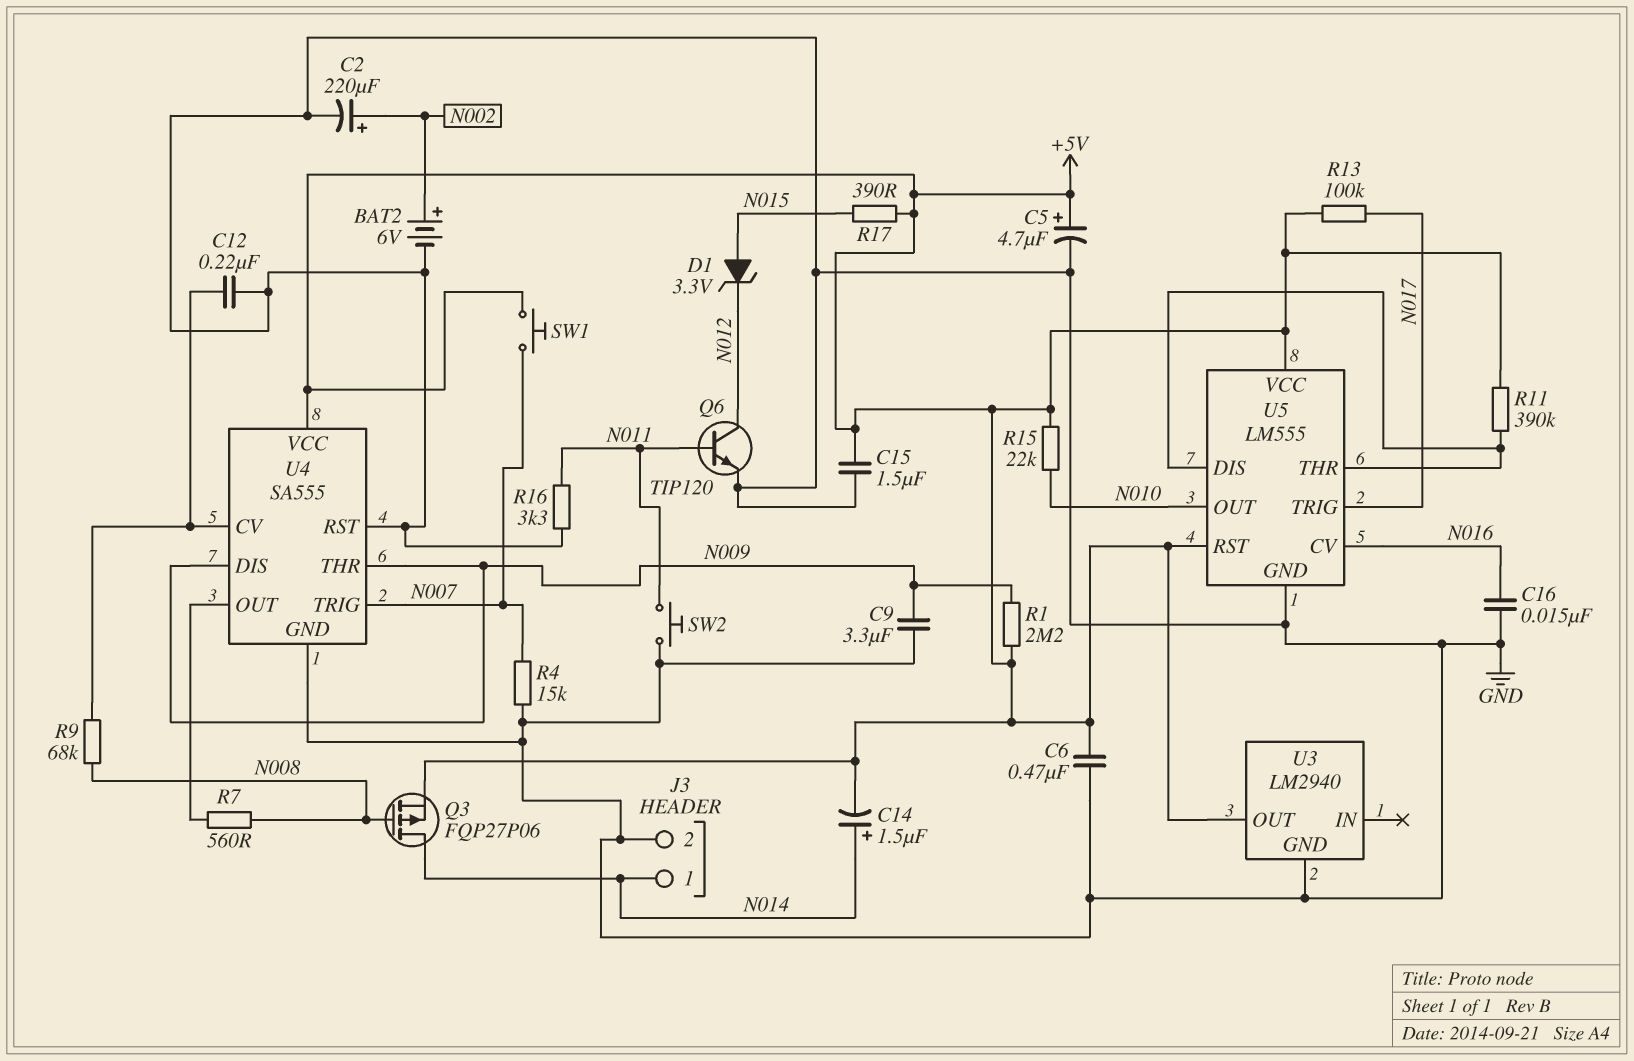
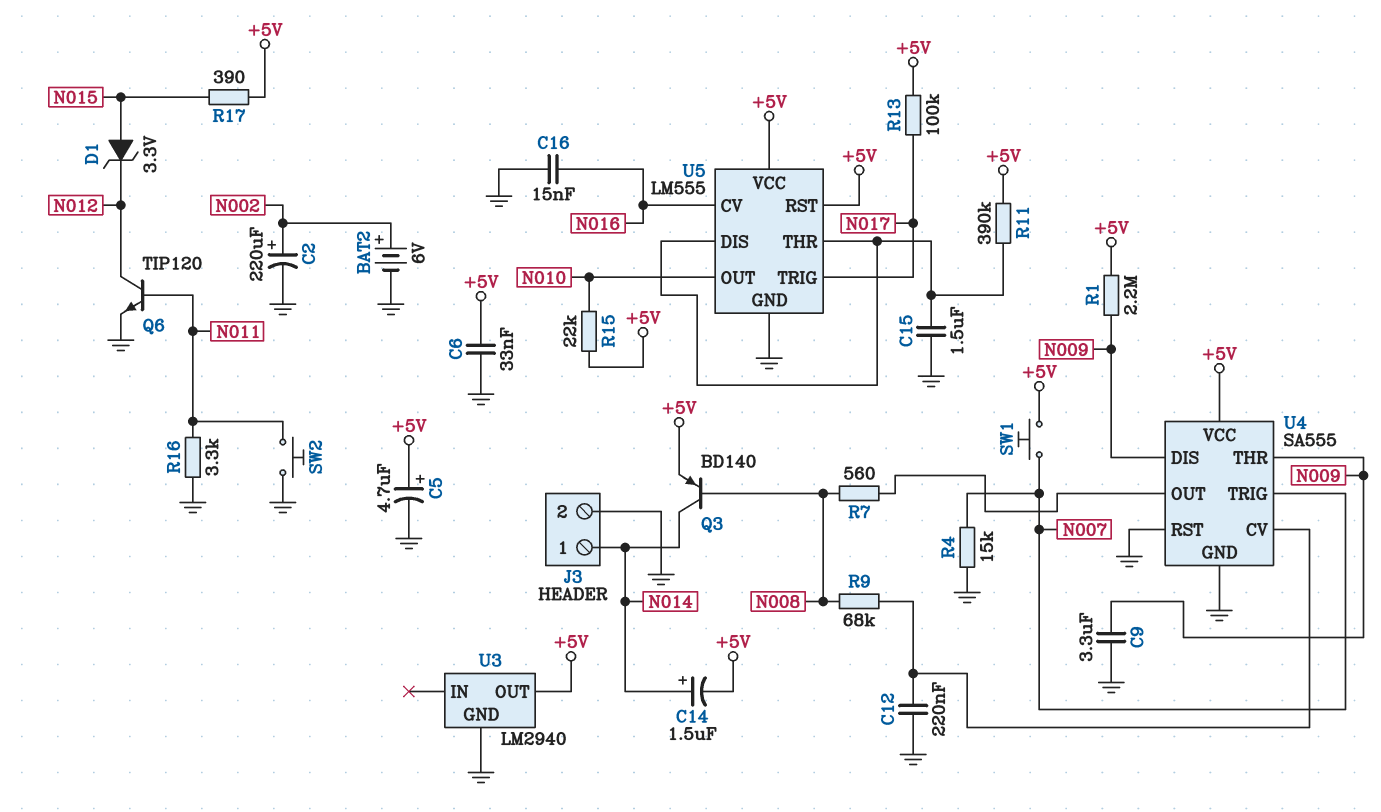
C6: 470nF (+5V, GND) -> 33nF (+5V, GND)
C15: 1.5uF (+5V, GND) -> 1.5uF (GND, U5/DIS)
Q3: PMOS FQP27P06 (G N008, D N014, S +5V) -> PNP BD140 (B N008, C N014, E +5V)

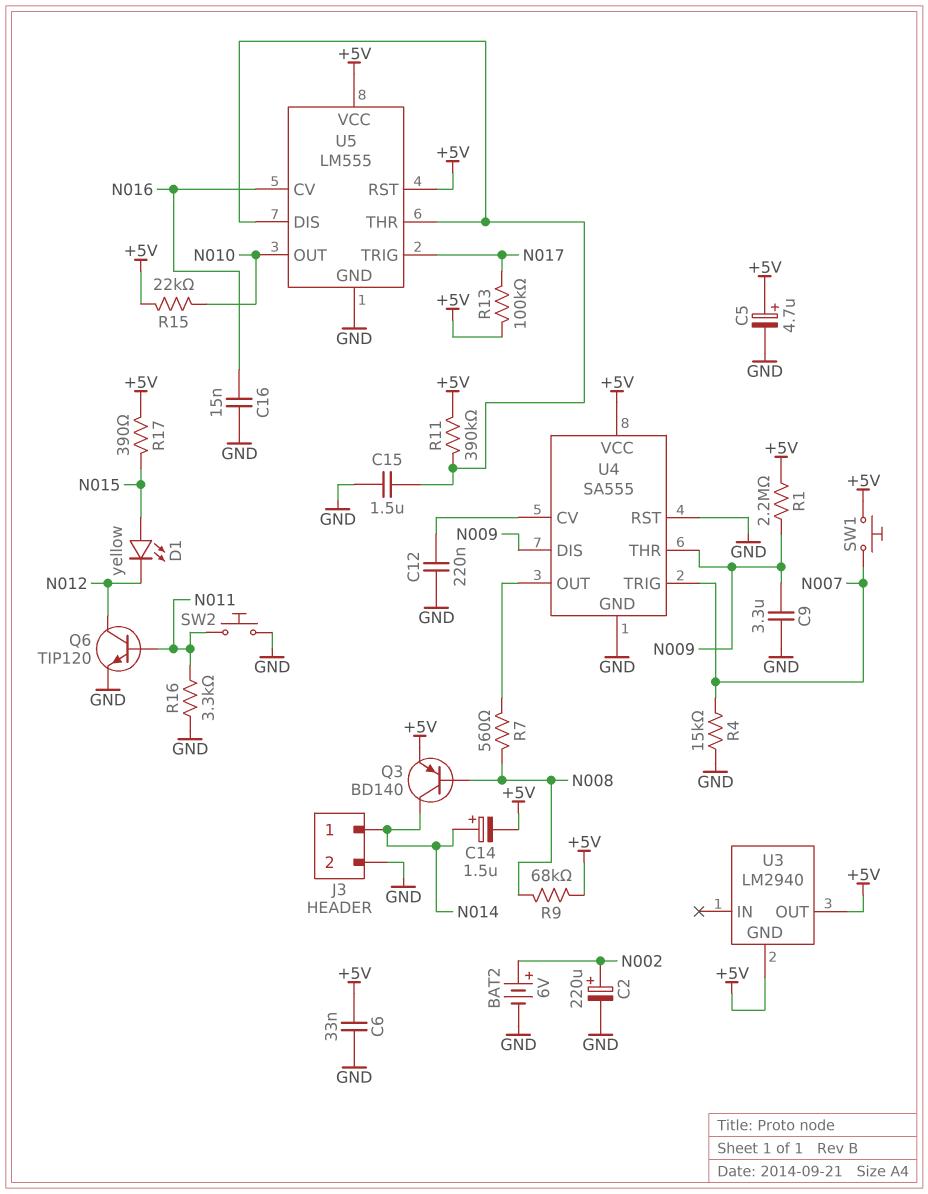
D1: zener 3.3V (A N015, K N012) -> LED yellow (A N015, K N012)
R9: 68k (N008, U4/CV) -> 68k (+5V, N008)
U3 pin GND: GND -> +5V

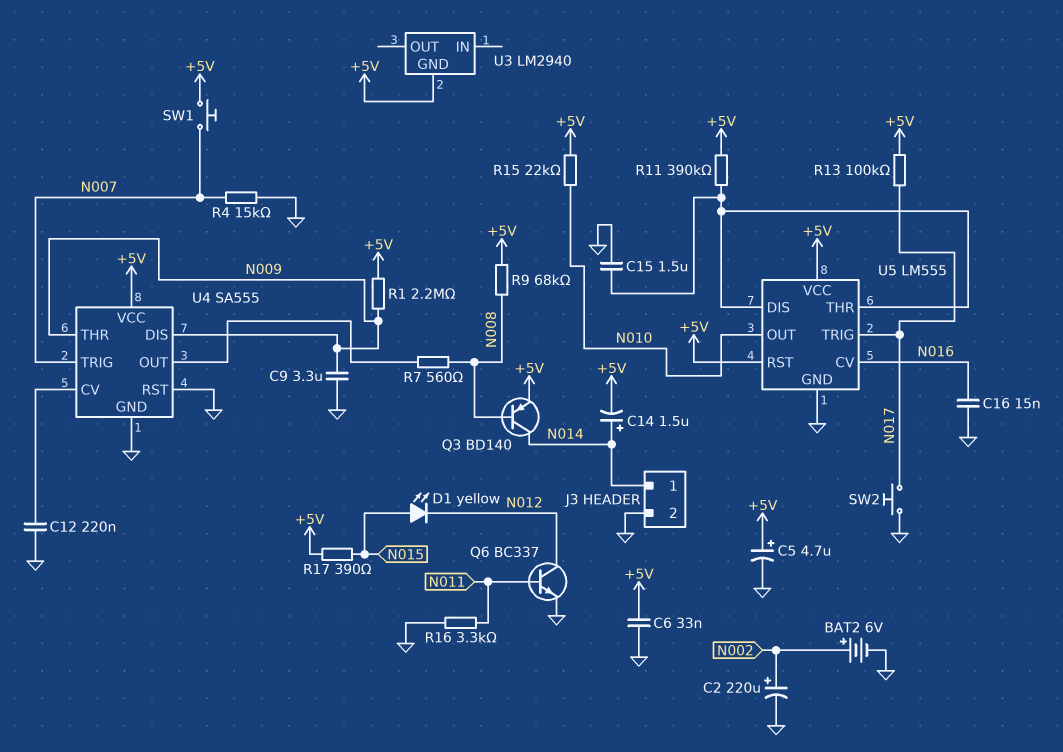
Q6: NPN TIP120 (B N011, C N012, E GND) -> NPN BC337 (B N011, C N012, E GND)
SW2: button (GND, N011) -> button (GND, N017)
U3 pin OUT: +5V -> none

